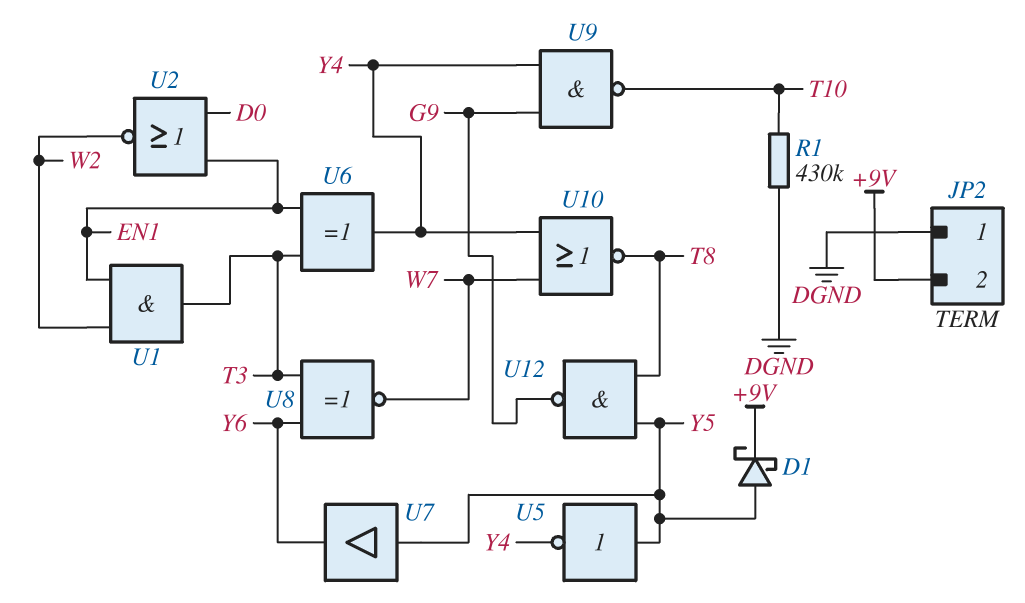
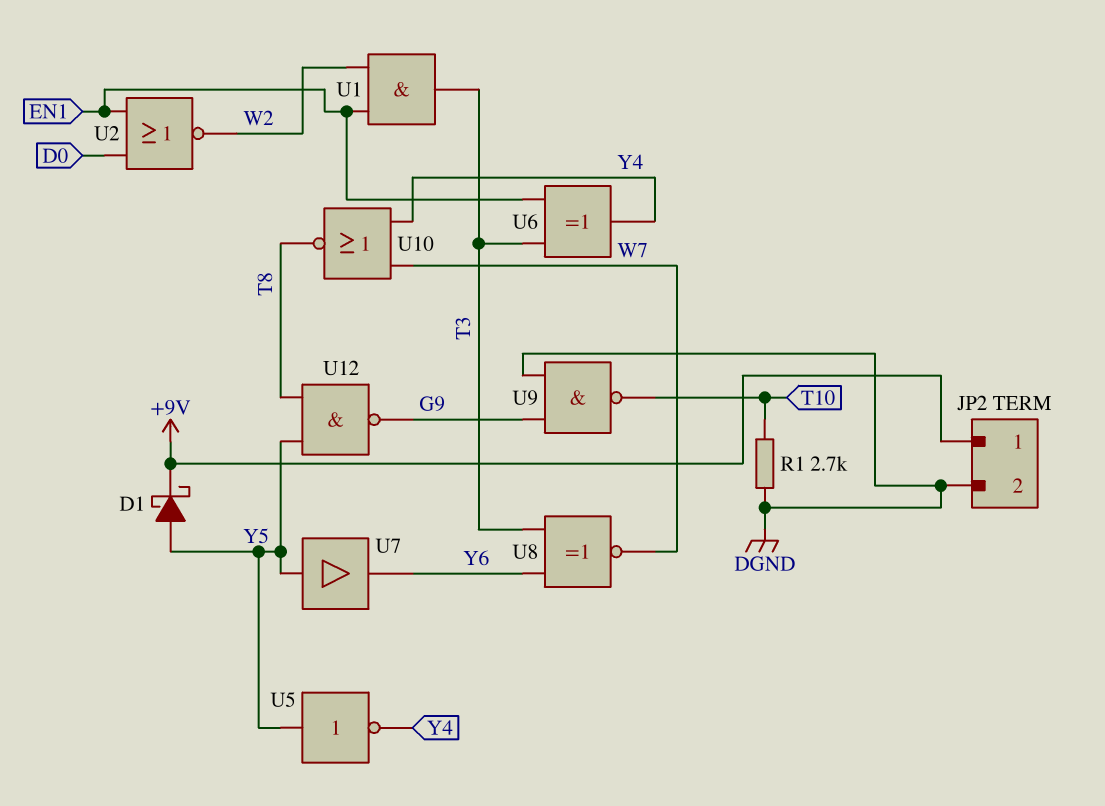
JP2 pin 1: DGND -> +9V
JP2 pin 2: +9V -> DGND
R1: 430k (DGND, T10) -> 2.7k (DGND, T10)
U9: NAND (in G9, in Y4, out T10) -> NAND (in DGND, in G9, out T10)

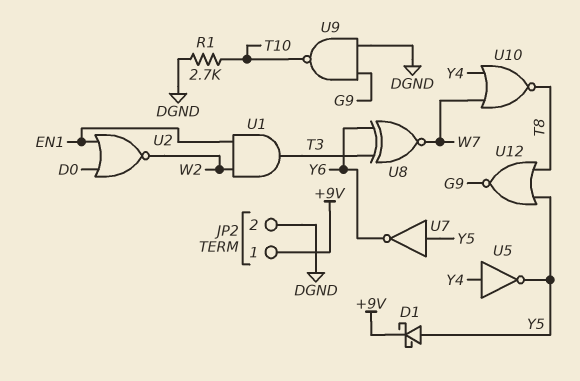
U5: NOT (in Y5, out Y4) -> NOT (in Y4, out Y5)
U6: XOR (in EN1, in T3, out Y4) -> none
U7: buffer (in Y5, out Y6) -> NOT (in Y5, out Y6)
U12: NAND (in T8, in Y5, out G9) -> NOR (in T8, in Y5, out G9)

